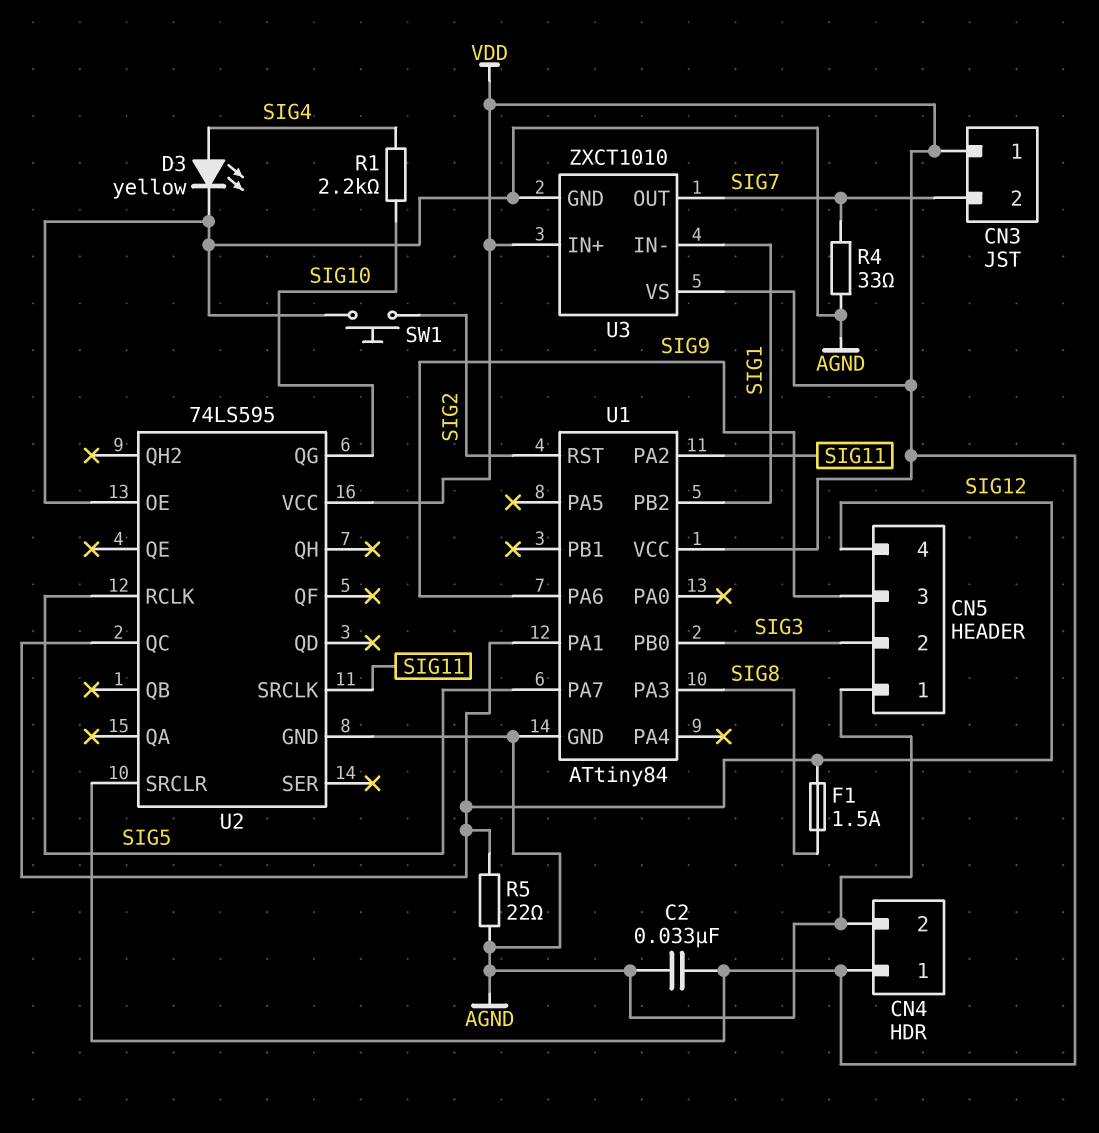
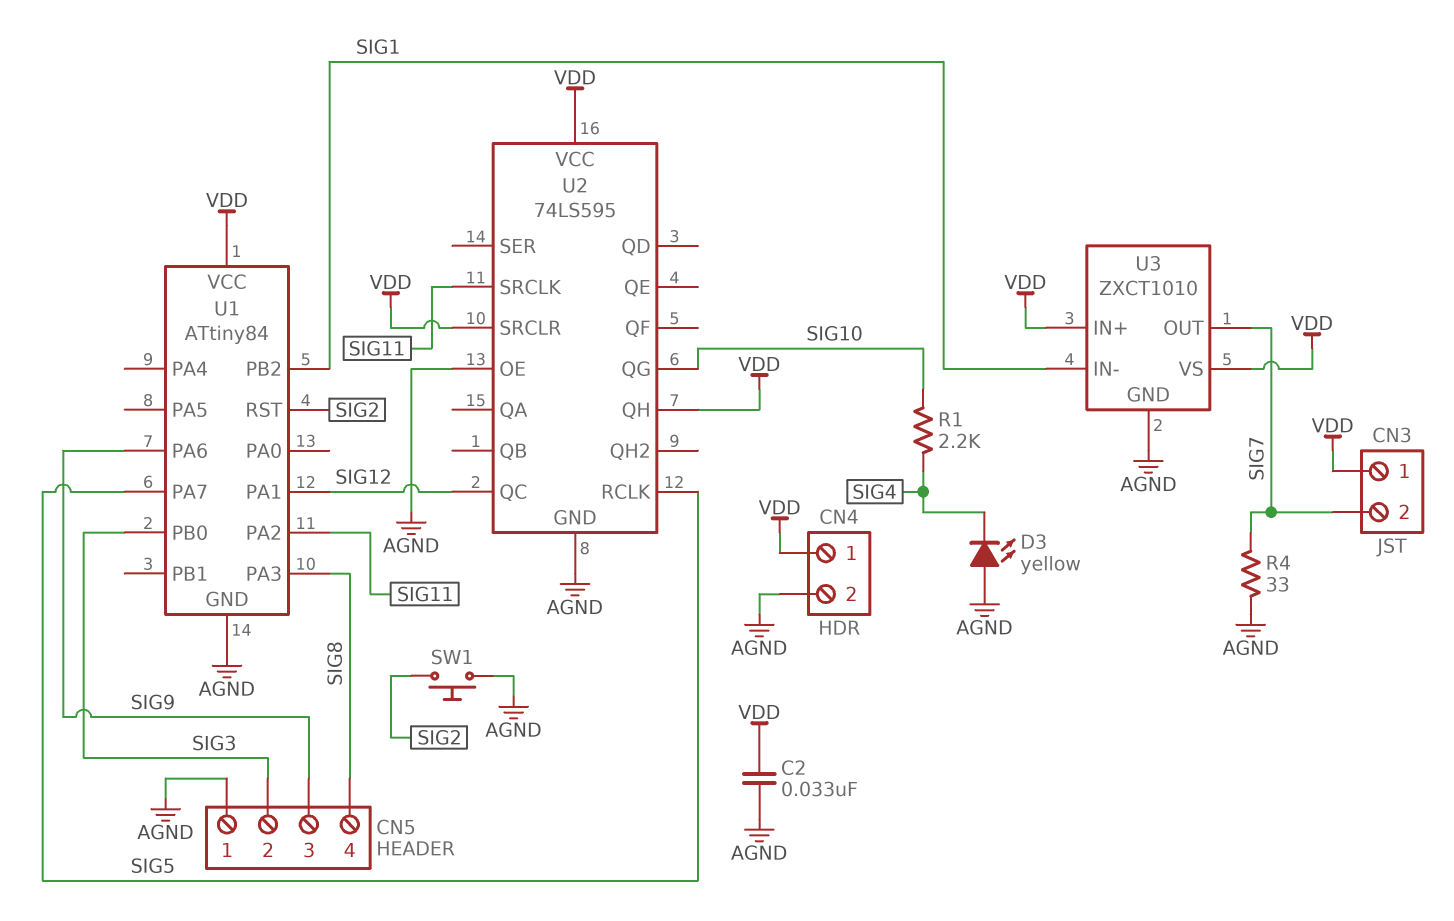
CN5 pin 4: SIG12 -> SIG8
D3: LED yellow (A SIG4, K AGND) -> LED yellow (A AGND, K SIG4)
F1: 1.5A (SIG8, SIG12) -> none
R5: 22 (AGND, SIG12) -> none
U2 pin QH: none -> VDD

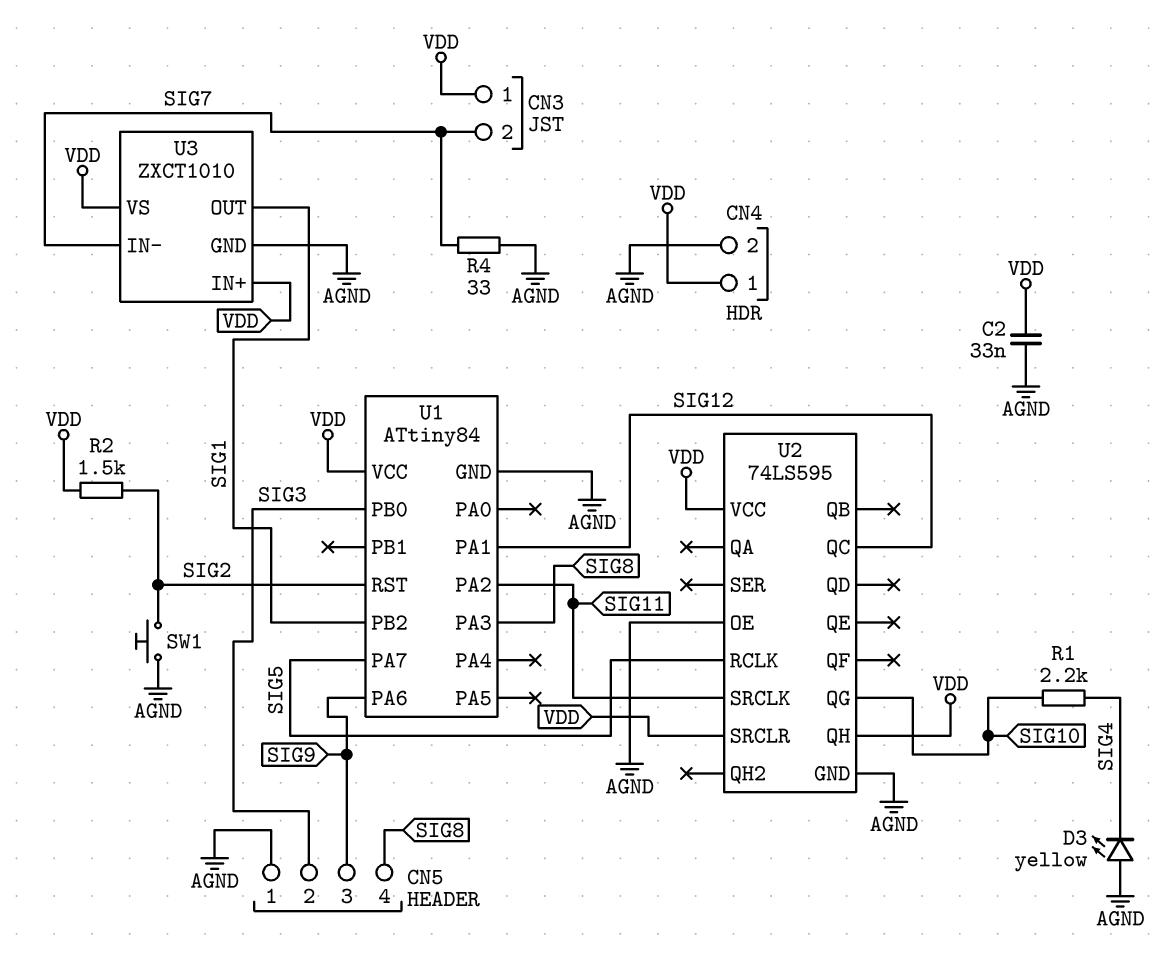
R2: none -> 1.5k (SIG2, VDD)
U3 pin IN-: SIG1 -> SIG7
U3 pin OUT: SIG7 -> SIG1

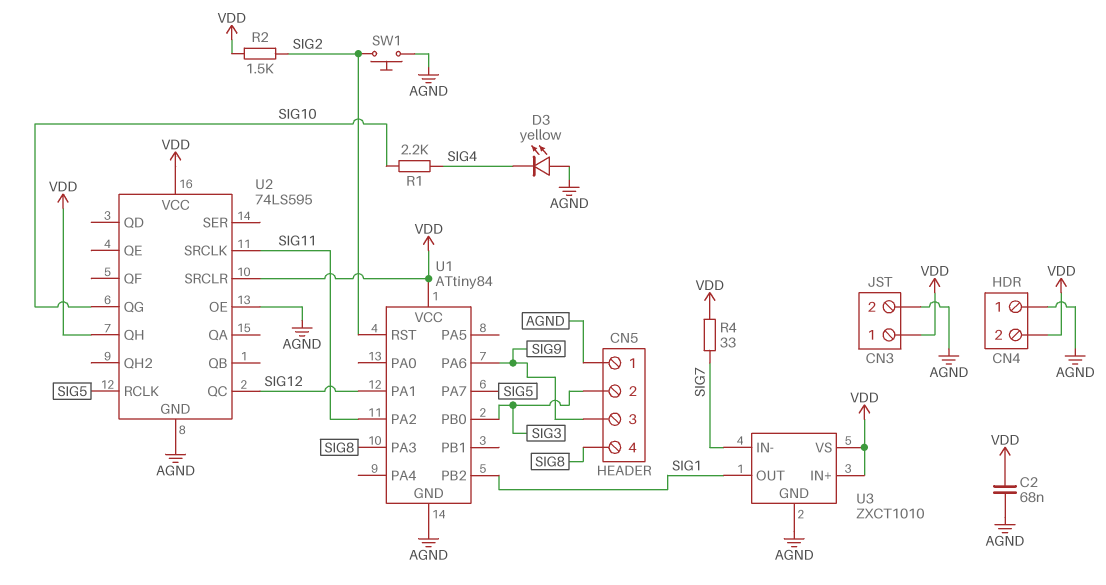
C2: 33nF (AGND, VDD) -> 68nF (AGND, VDD)
CN3 pin 2: SIG7 -> AGND
CN4 pin 1: VDD -> AGND
CN4 pin 2: AGND -> VDD
R4: 33 (AGND, SIG7) -> 33 (SIG7, VDD)

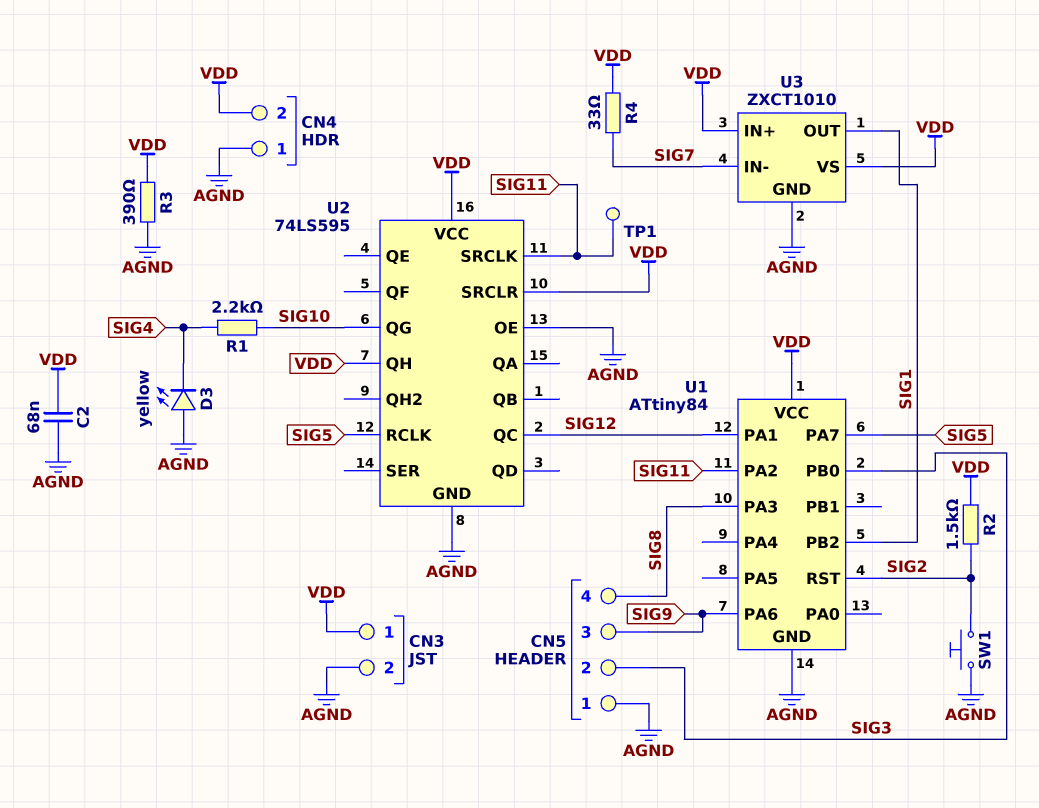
R3: none -> 390 (AGND, VDD)
TP1: none -> test point (SIG11)

